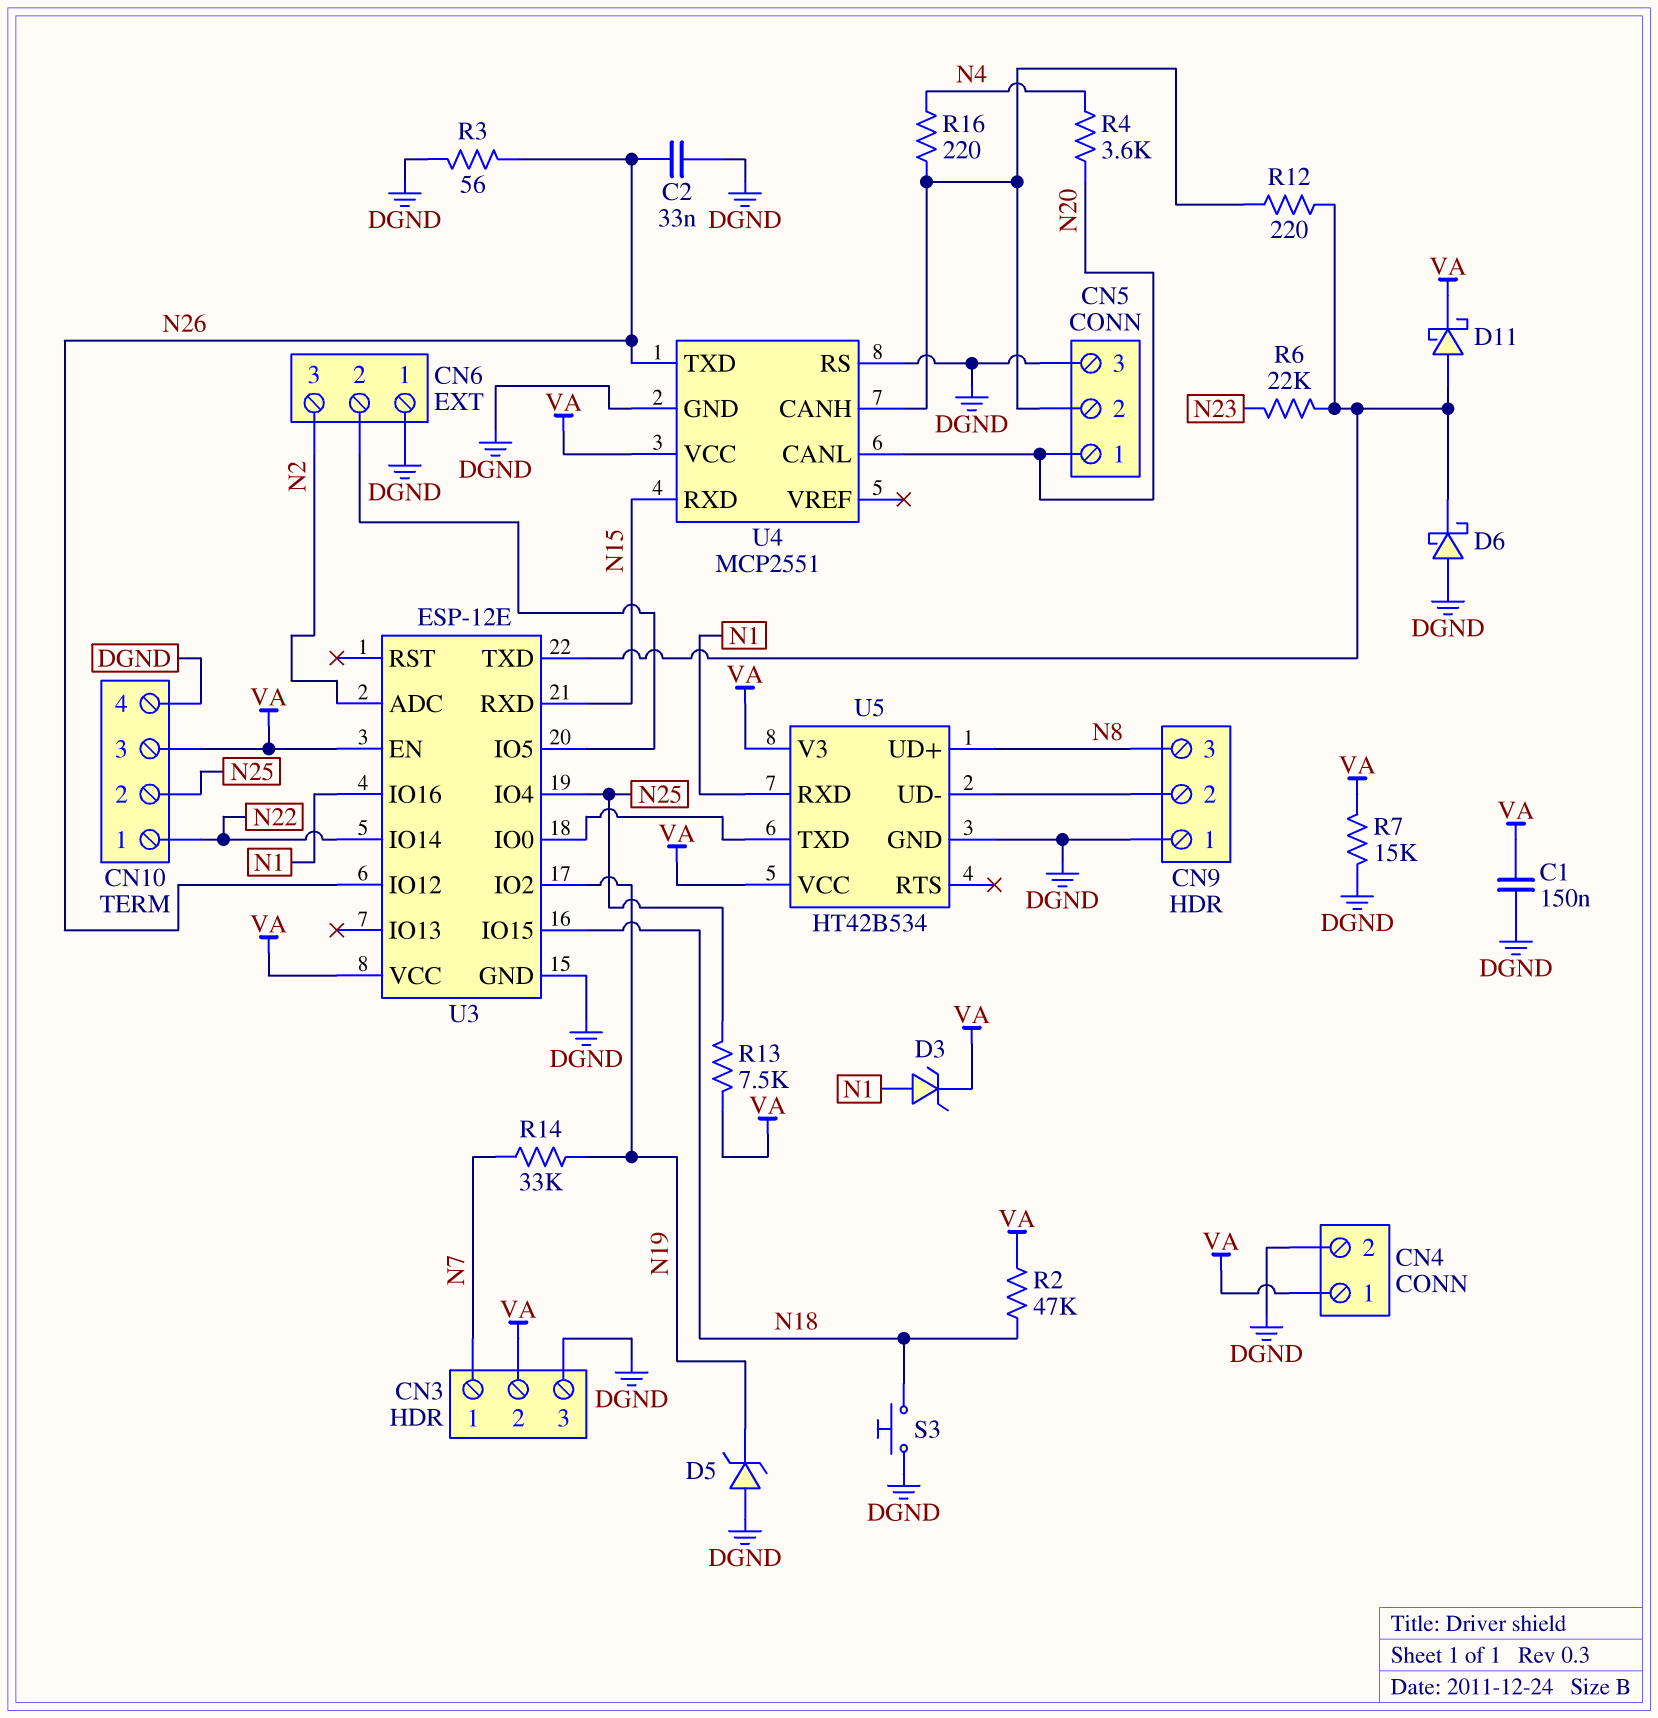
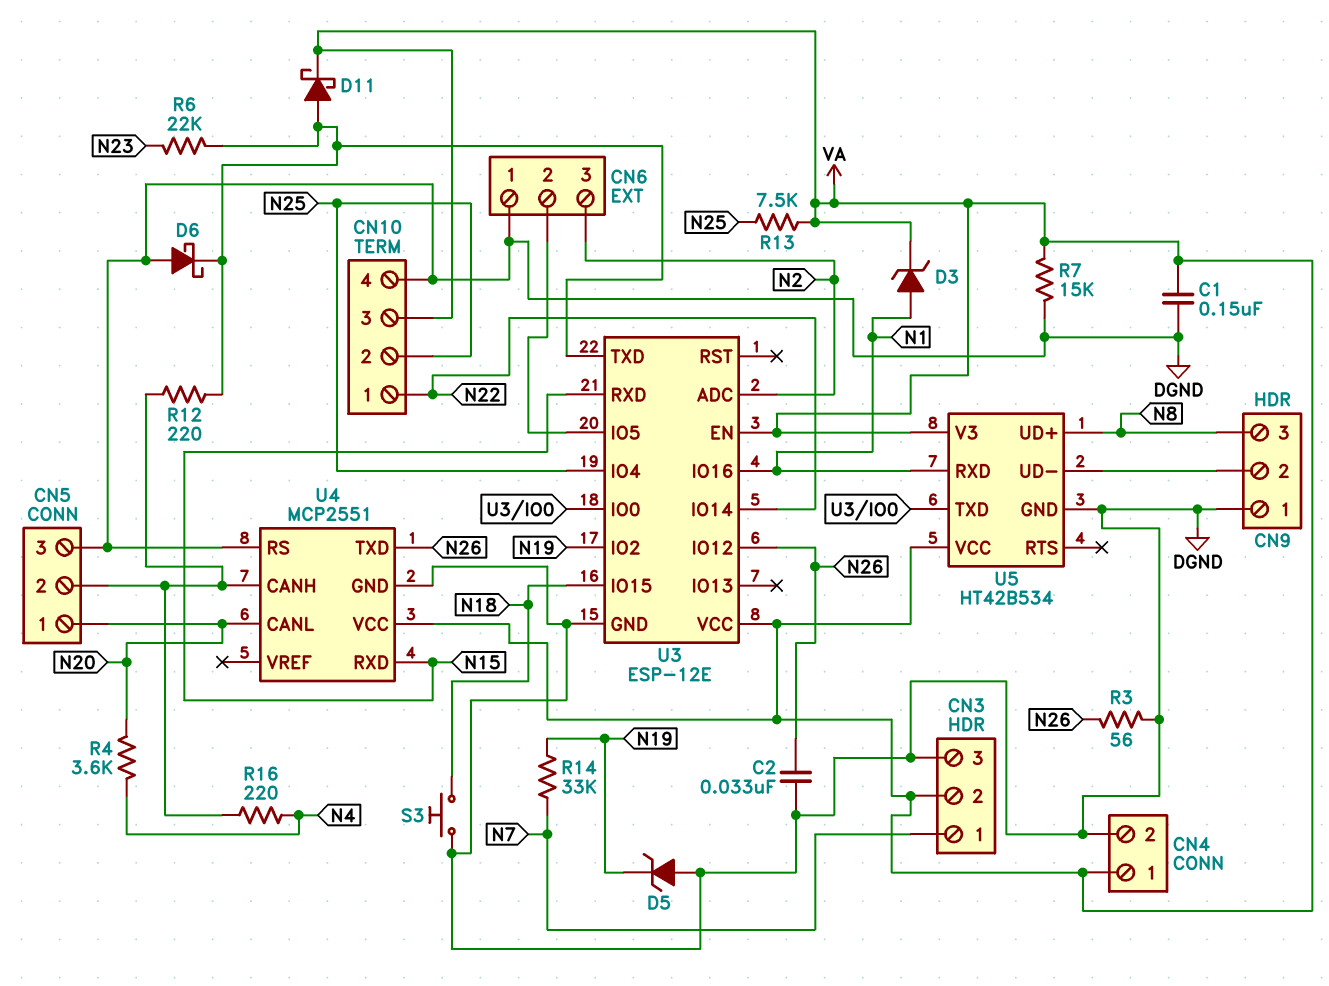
R2: 47k (N18, VA) -> none

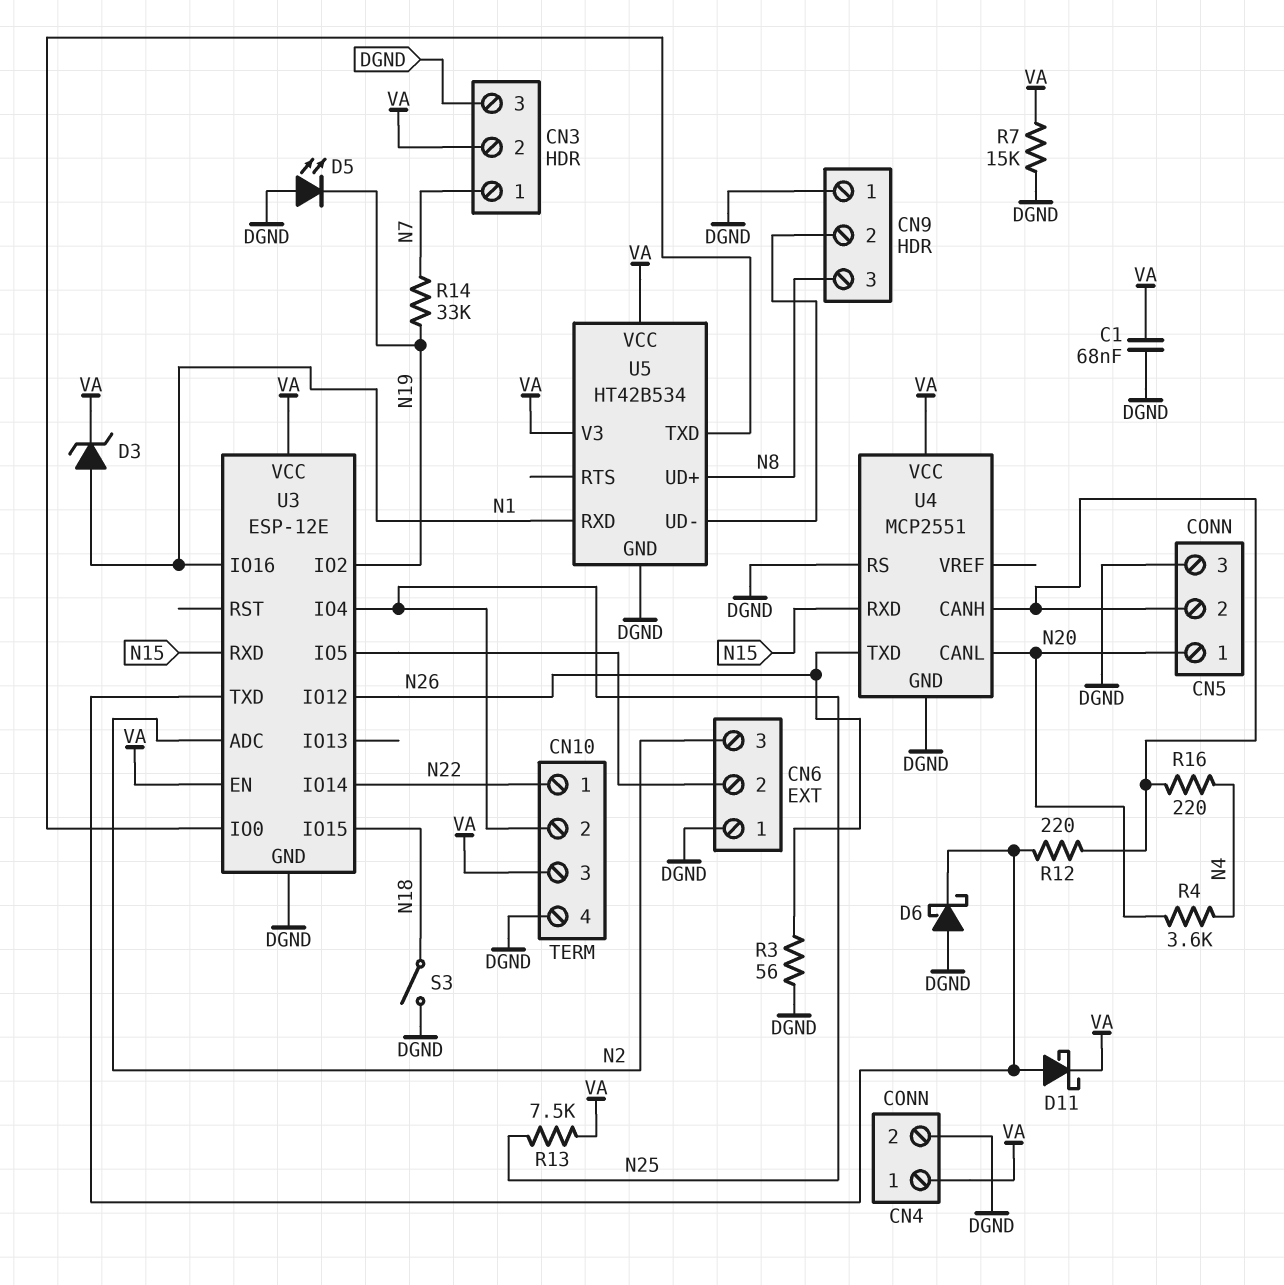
C1: 150nF (DGND, VA) -> 68nF (DGND, VA)
C2: 33nF (DGND, N26) -> none
D5: zener (A DGND, K N19) -> LED (A DGND, K N19)
R6: 22k (N23, U3/TXD) -> none
S3: button (DGND, N18) -> switch (DGND, N18)

